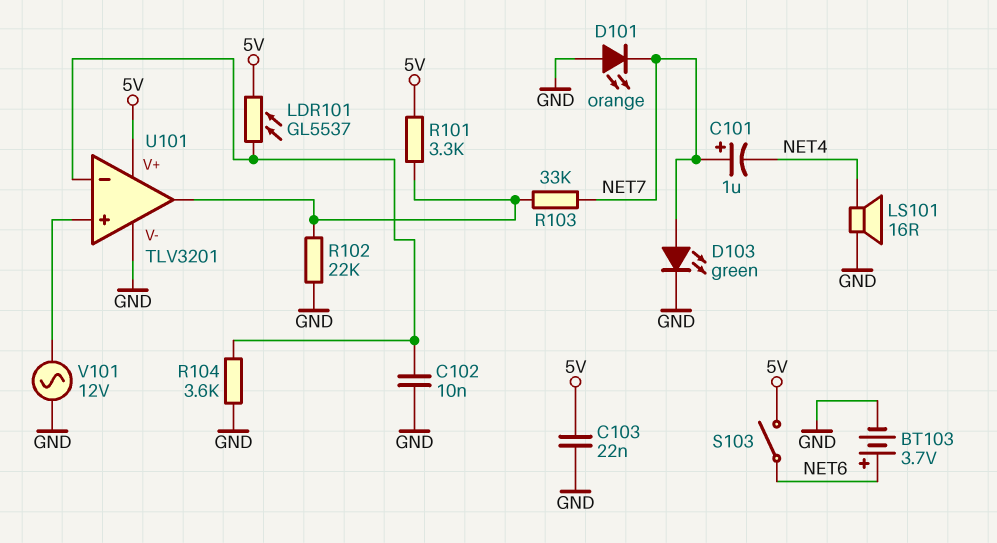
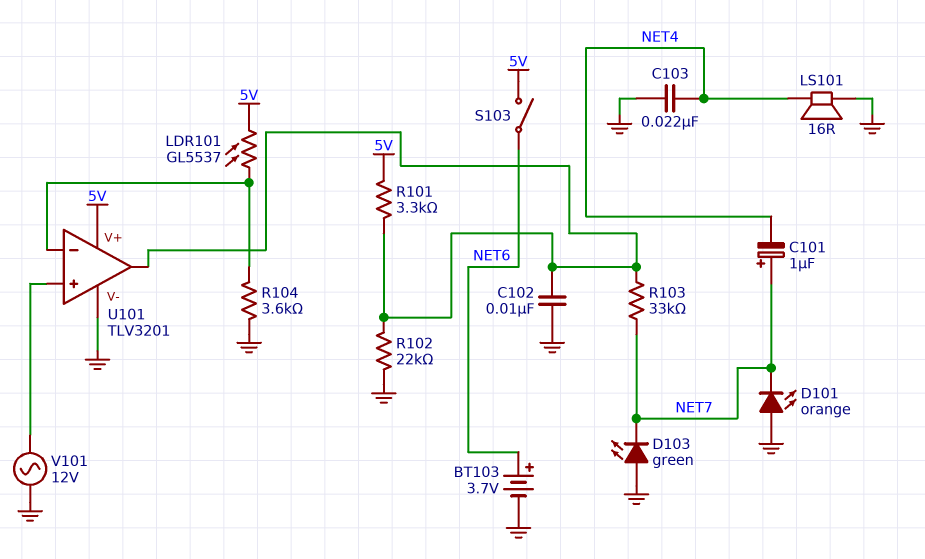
C102: 10nF (GND, U101/in-) -> 10nF (GND, U101/out)
C103: 22nF (5V, GND) -> 22nF (GND, NET4)
D103: LED green (A NET7, K GND) -> LED green (A GND, K NET7)

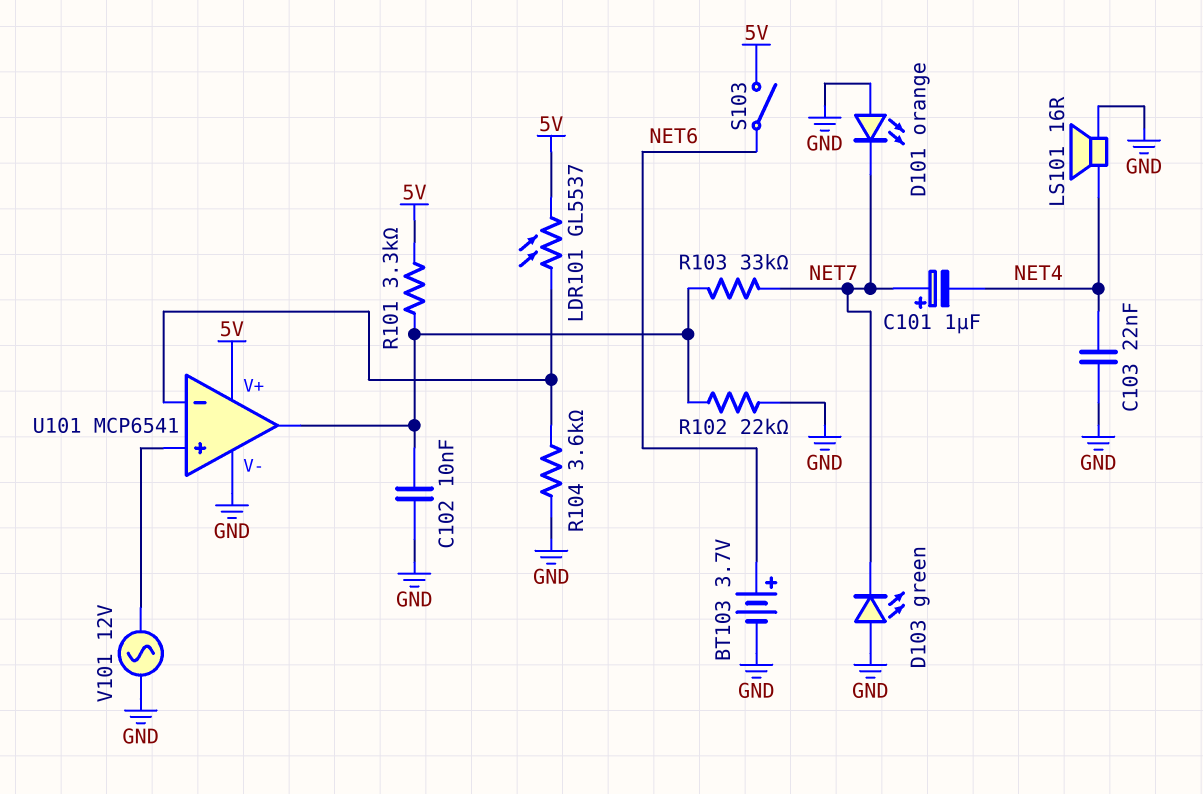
U101: TLV3201 -> MCP6541

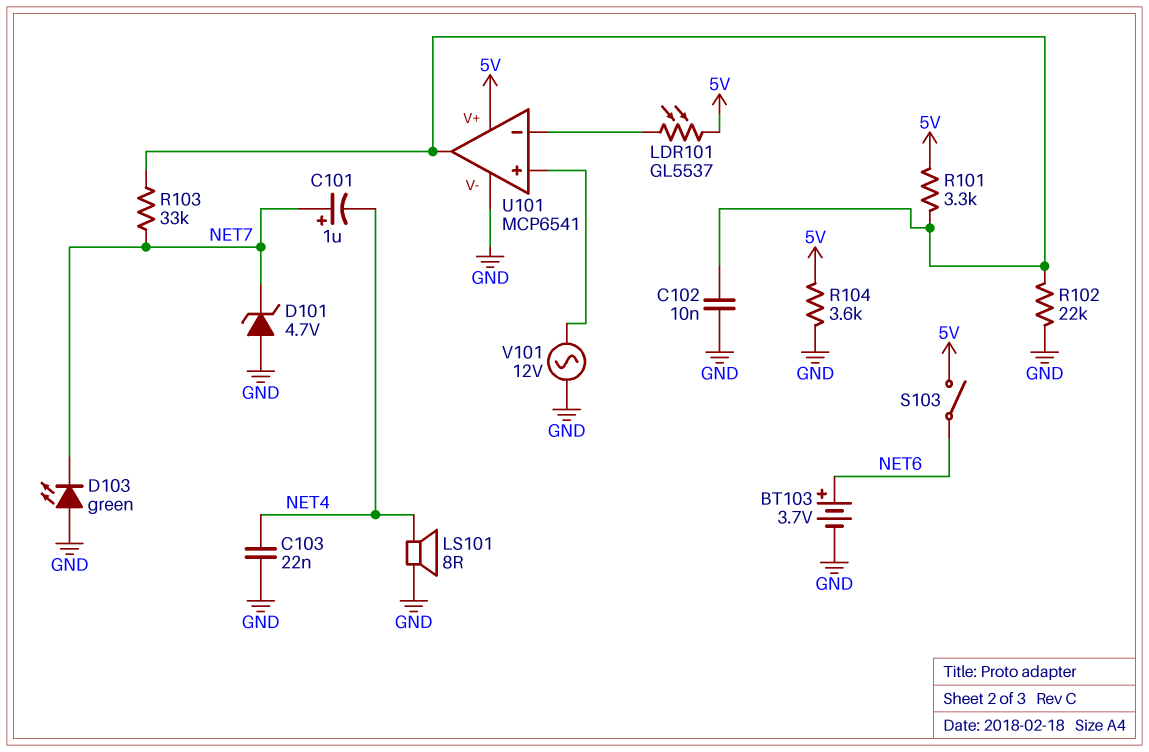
D101: LED orange (A GND, K NET7) -> zener 4.7V (A GND, K NET7)
LS101: speaker 16R (GND, NET4) -> speaker 8R (GND, NET4)
R104: 3.6k (GND, U101/in-) -> 3.6k (5V, GND)

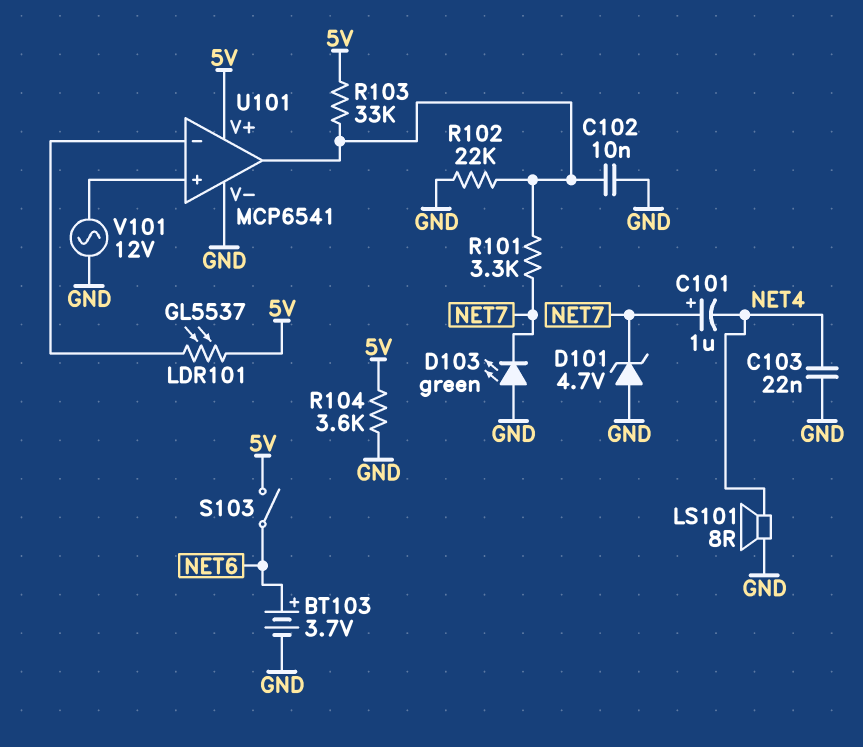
R101: 3.3k (5V, U101/out) -> 3.3k (NET7, U101/out)
R103: 33k (NET7, U101/out) -> 33k (5V, U101/out)

